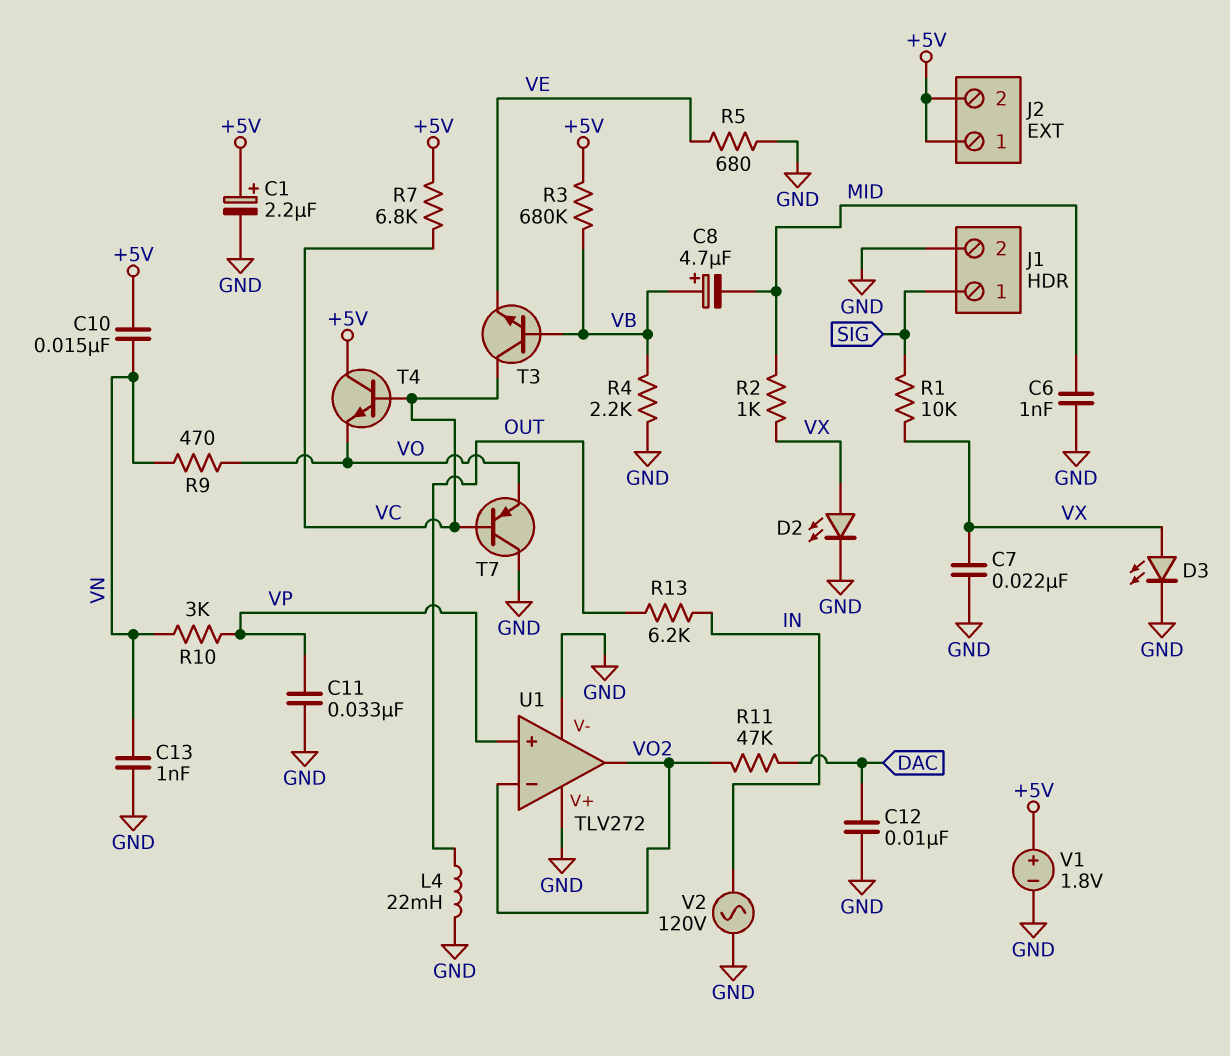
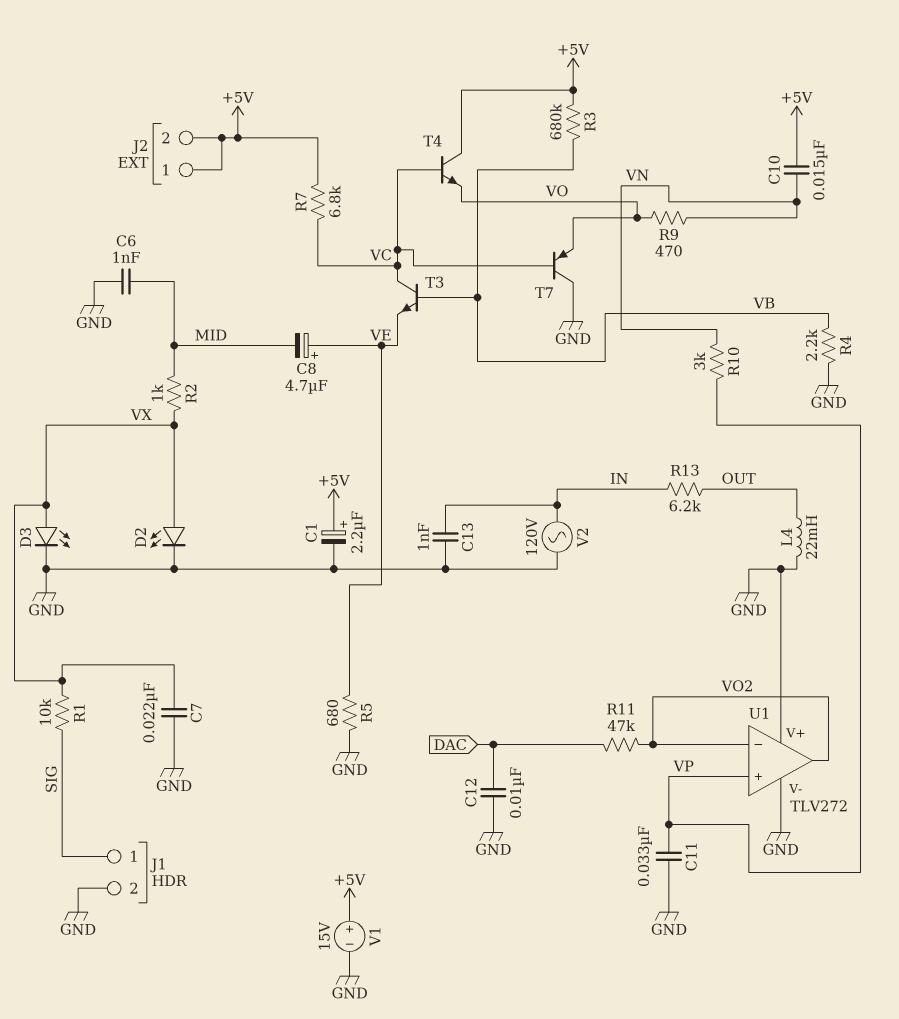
C8: 4.7uF (plus VB, minus MID) -> 4.7uF (plus VE, minus MID)
C13: 1nF (GND, VN) -> 1nF (GND, IN)
V1: 1.8V (plus +5V, minus GND) -> 15V (plus +5V, minus GND)

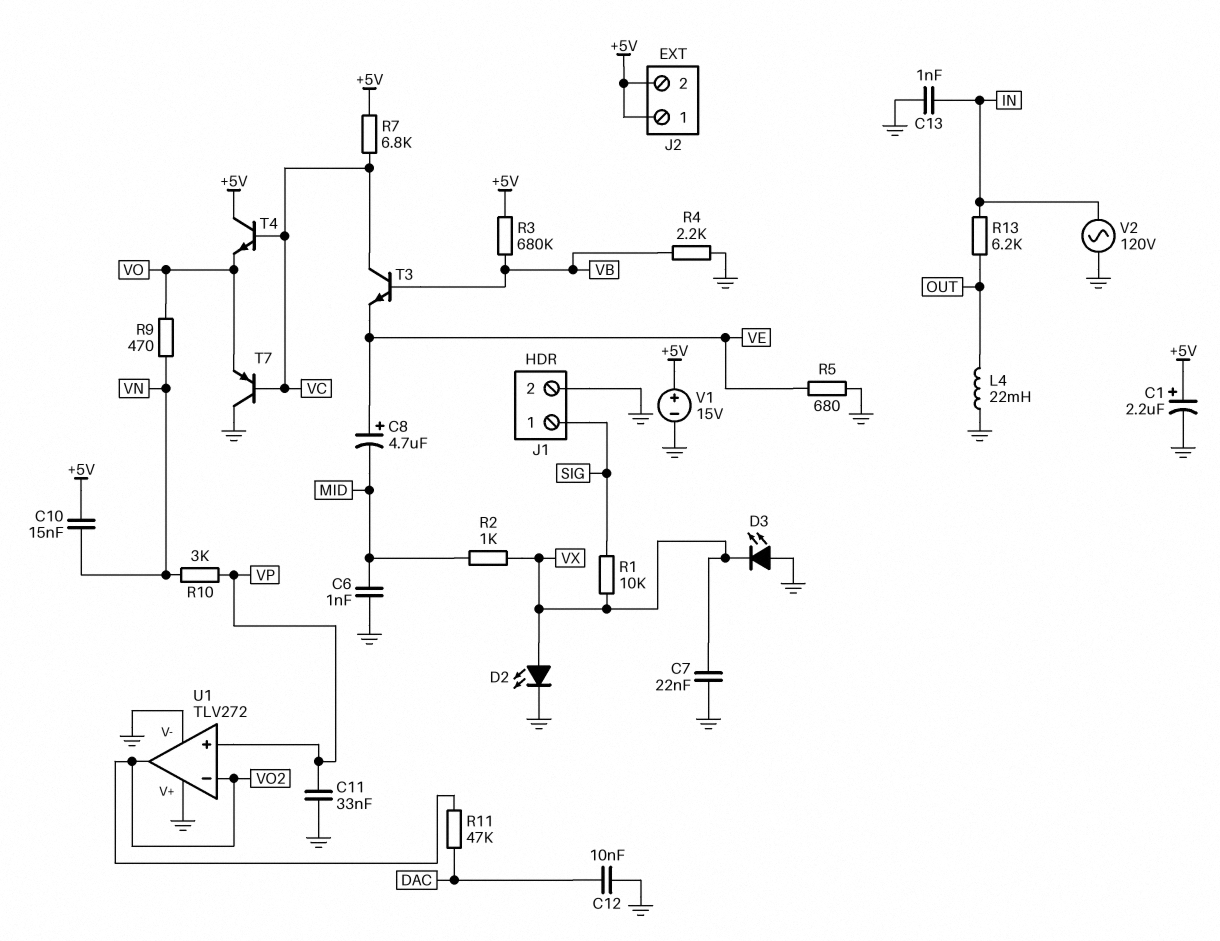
D3: LED (A VX, K GND) -> LED (A GND, K VX)

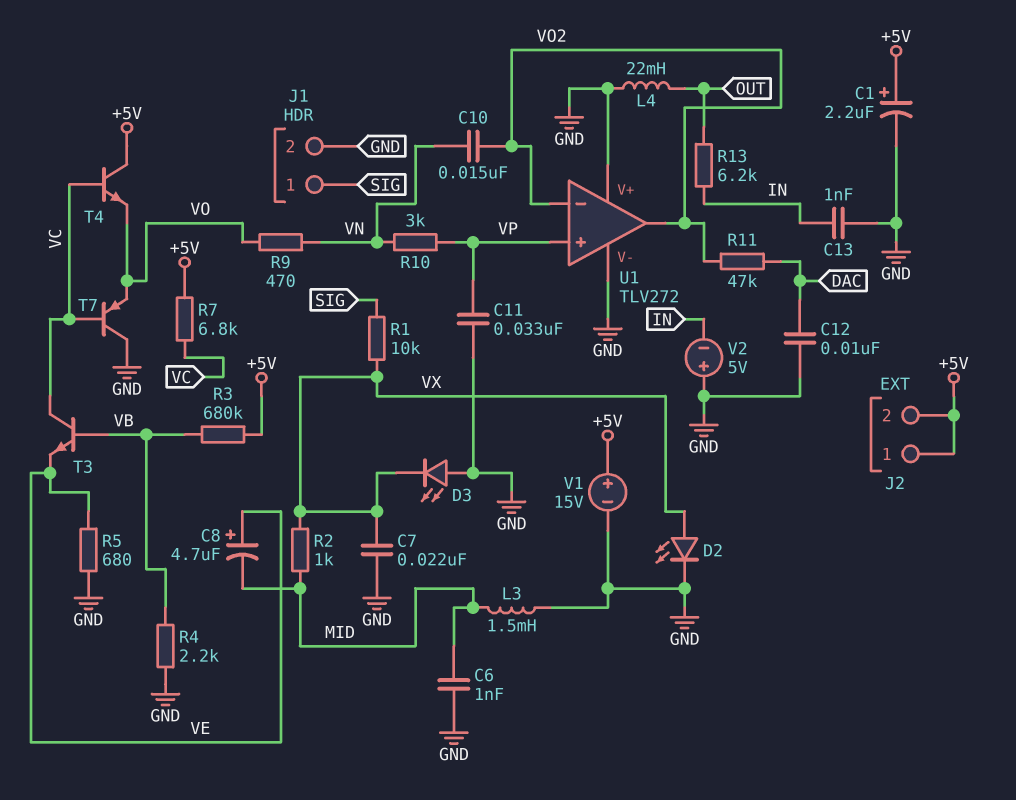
C10: 15nF (+5V, VN) -> 15nF (VN, VO2)
L3: none -> 1.5mH (GND, MID)
V2: AC 120V (GND, IN) -> 5V (plus GND, minus IN)

